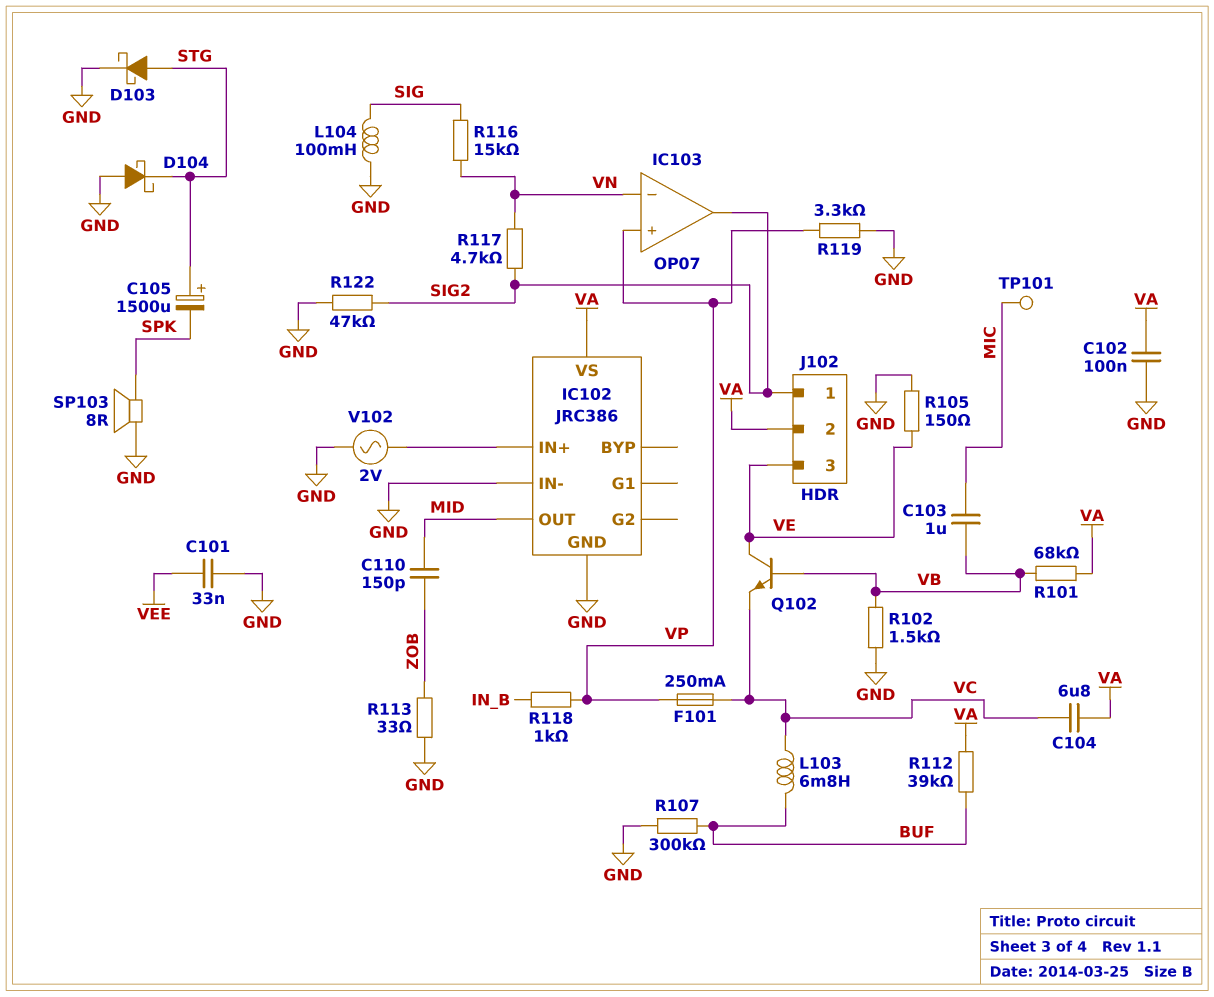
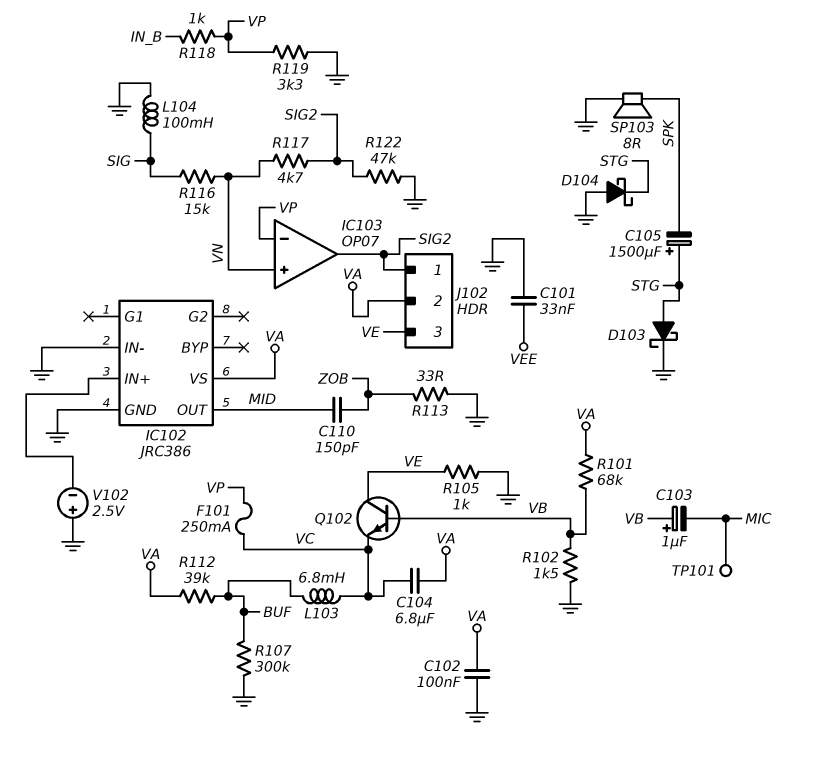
C103: 1uF (MIC, VB) -> 1uF (plus VB, minus MIC)
IC103 pin in+: VP -> VN
IC103 pin in-: VN -> VP
R105: 150 (GND, VE) -> 1k (GND, VE)
V102: AC 2V (GND, IC102/IN+) -> 2.5V (plus GND, minus IC102/IN+)

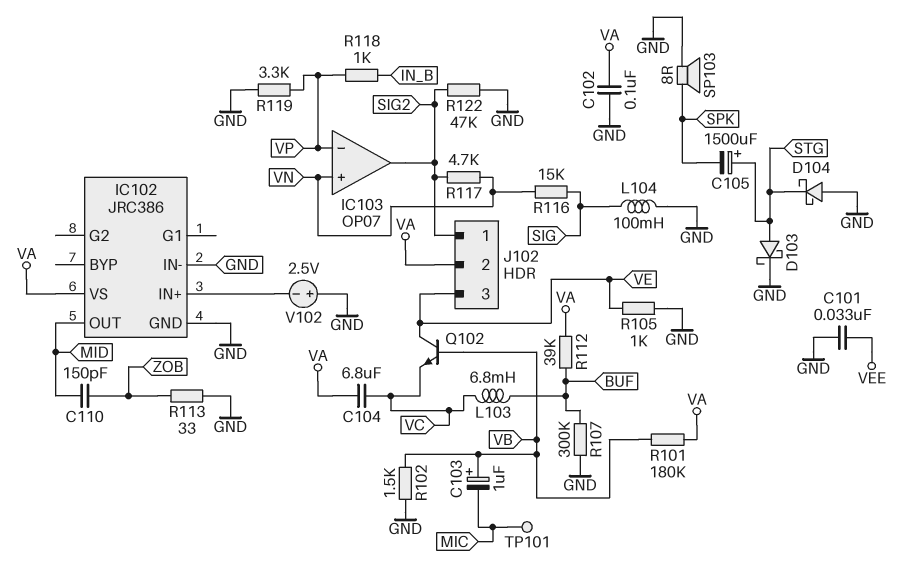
F101: 250mA (VC, VP) -> none
R101: 68k (VA, VB) -> 180k (VA, VB)

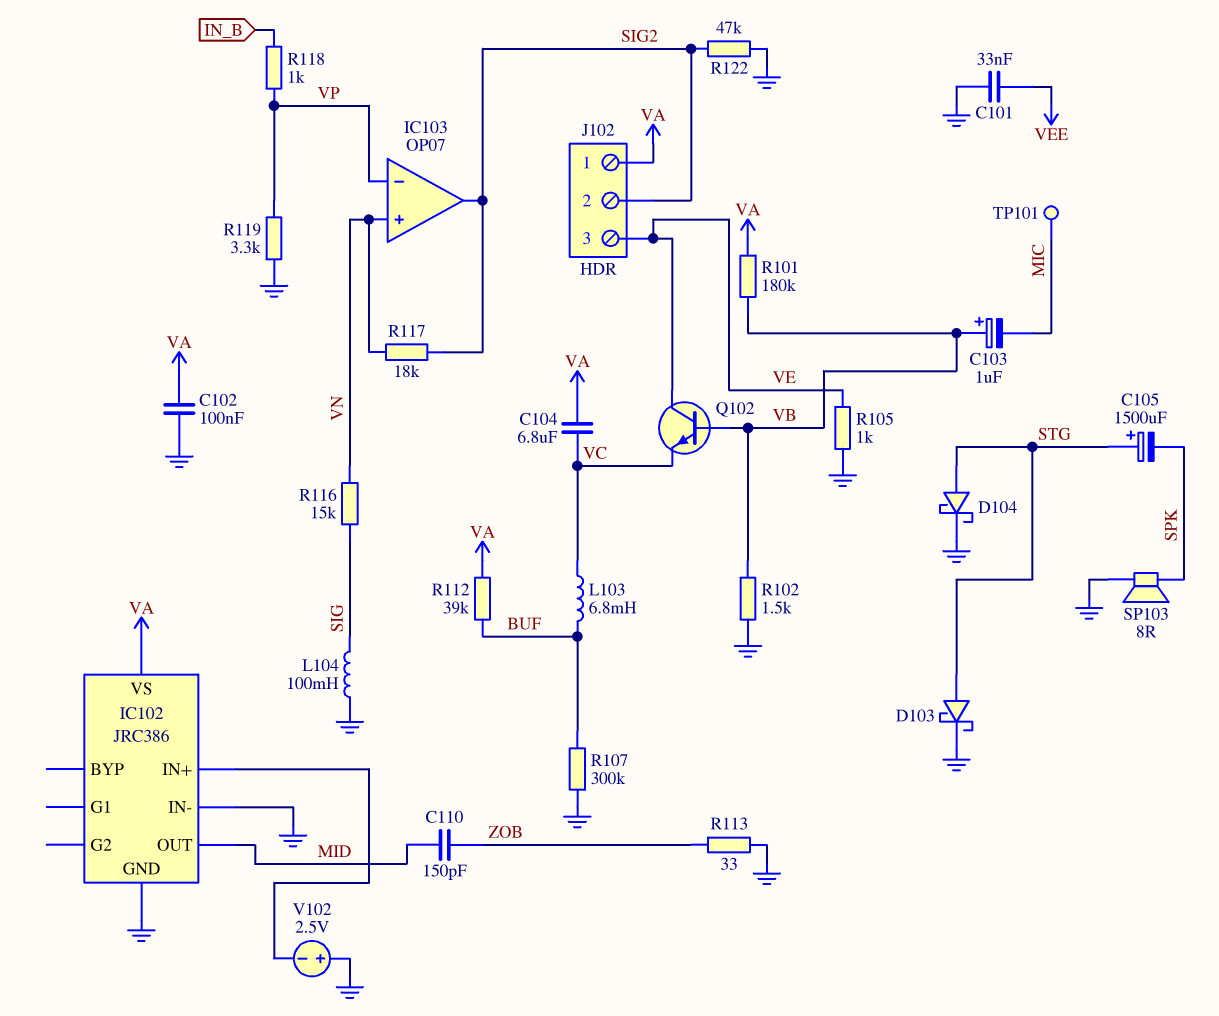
D104: schottky (A GND, K STG) -> schottky (A STG, K GND)
J102 pin 1: SIG2 -> VA
J102 pin 2: VA -> SIG2
R117: 4.7k (SIG2, VN) -> 18k (SIG2, VN)

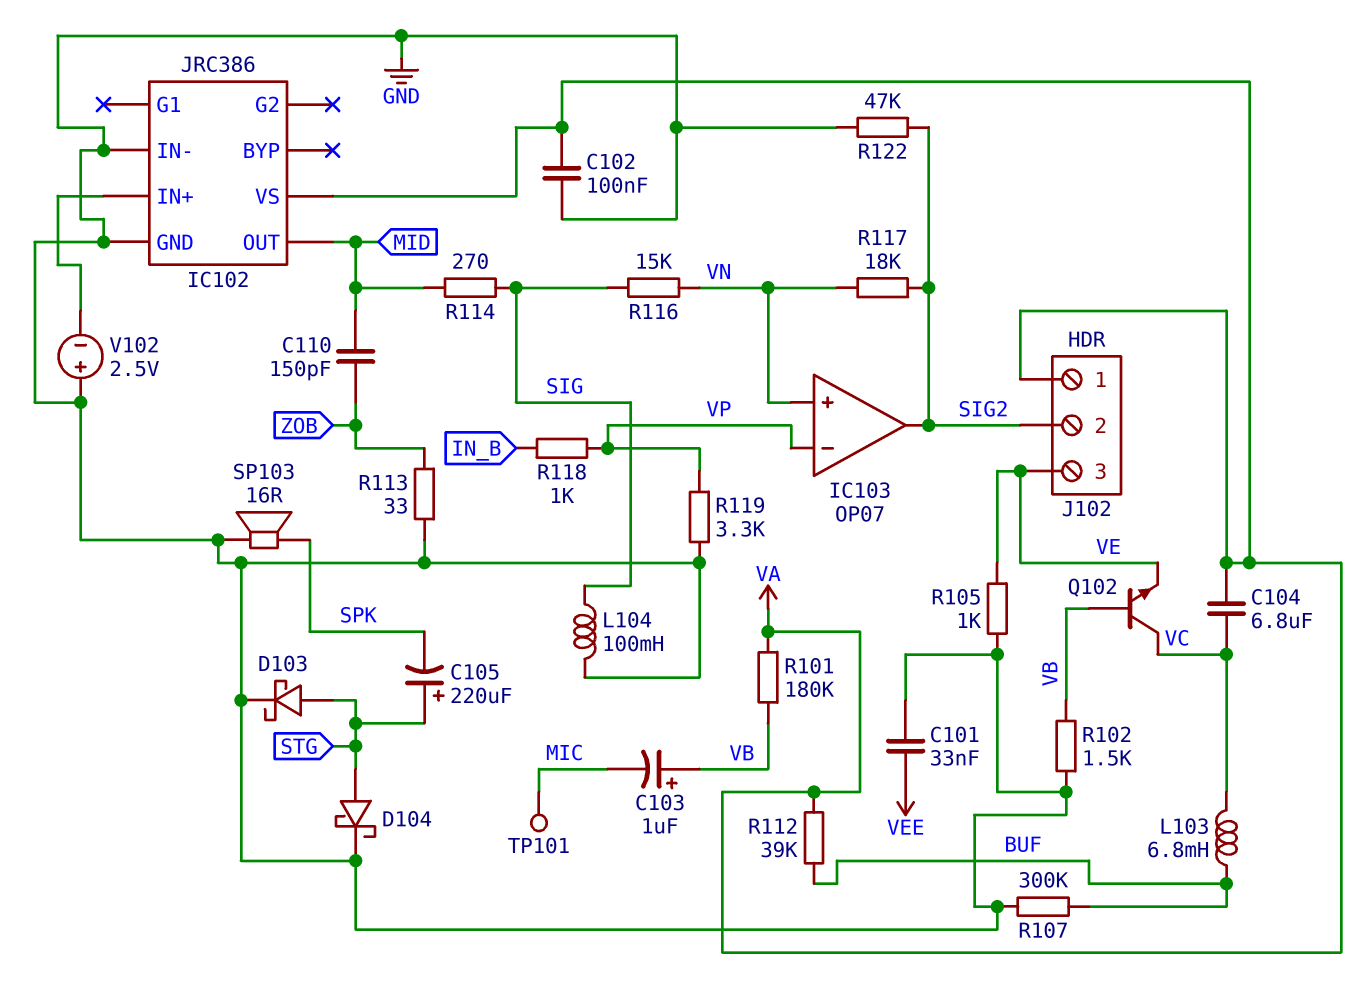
C105: 1500uF (plus STG, minus SPK) -> 220uF (plus STG, minus SPK)
Q102: NPN (B VB, C VE, E VC) -> NPN (B VB, C VC, E VE)
R114: none -> 270 (MID, SIG)
SP103: speaker 8R (GND, SPK) -> speaker 16R (GND, SPK)

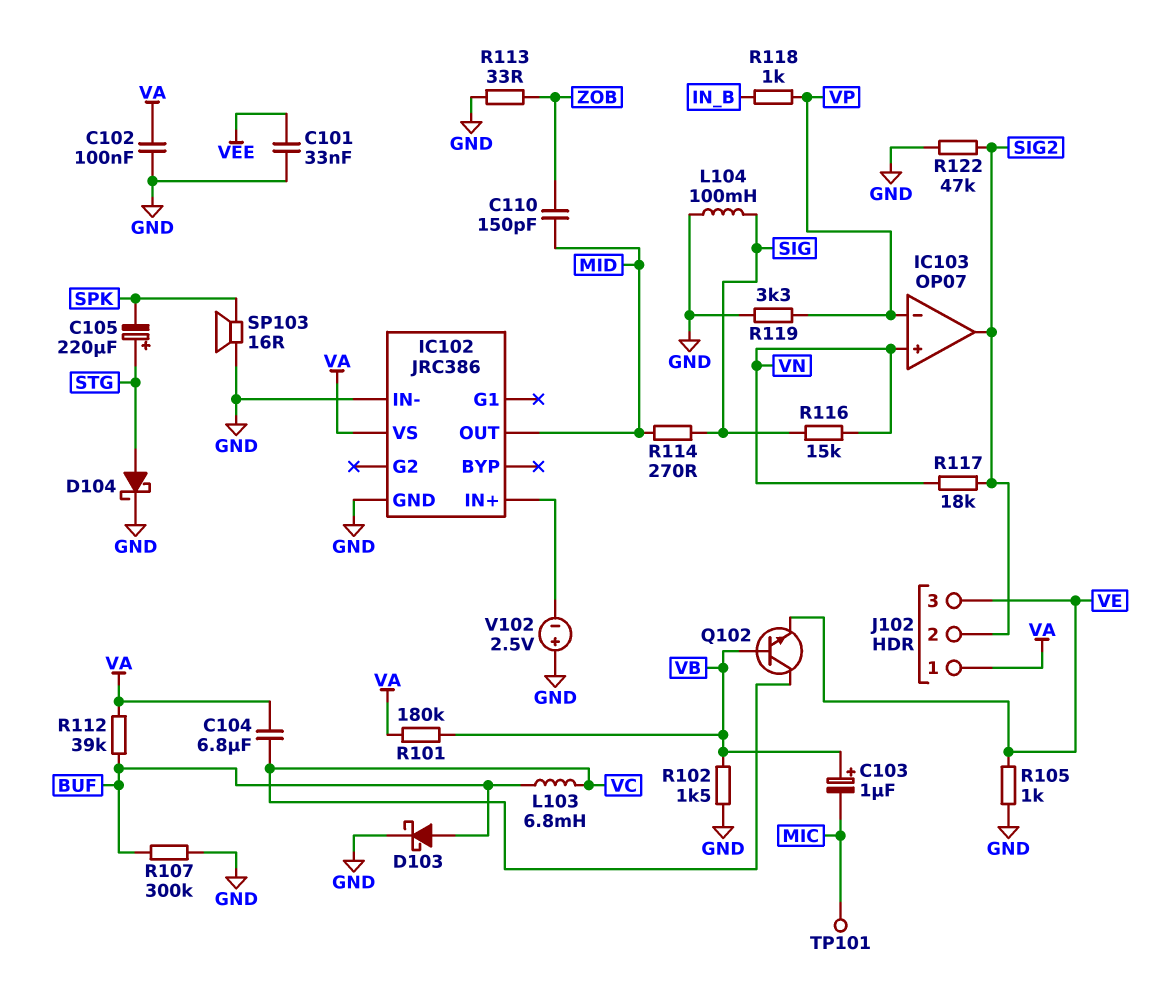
D103: schottky (A STG, K GND) -> schottky (A BUF, K GND)

